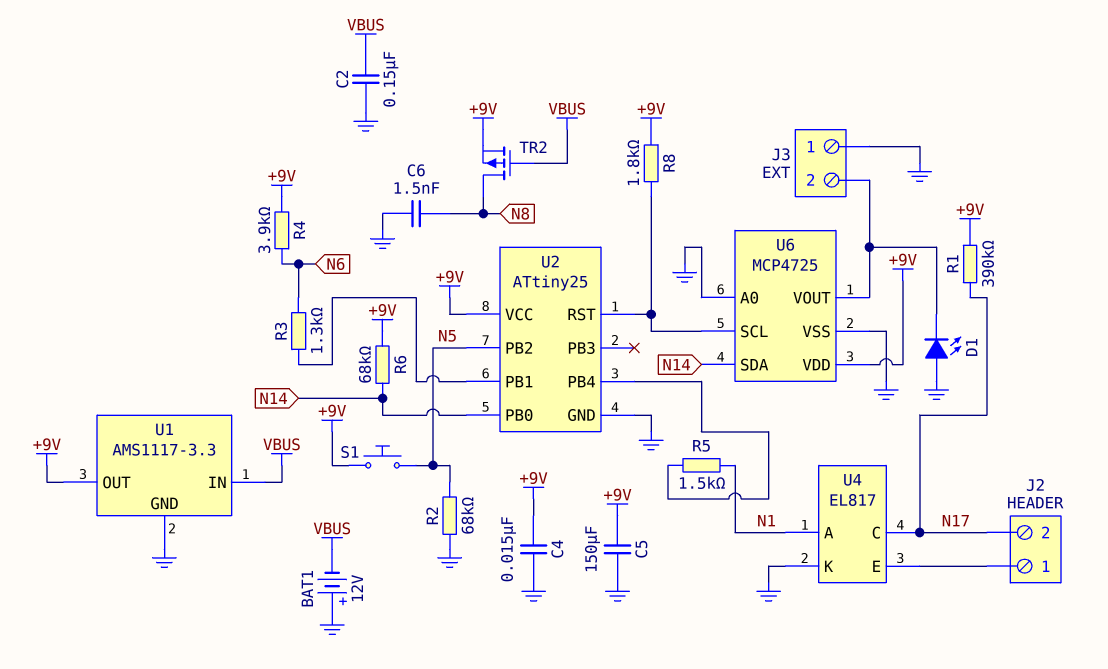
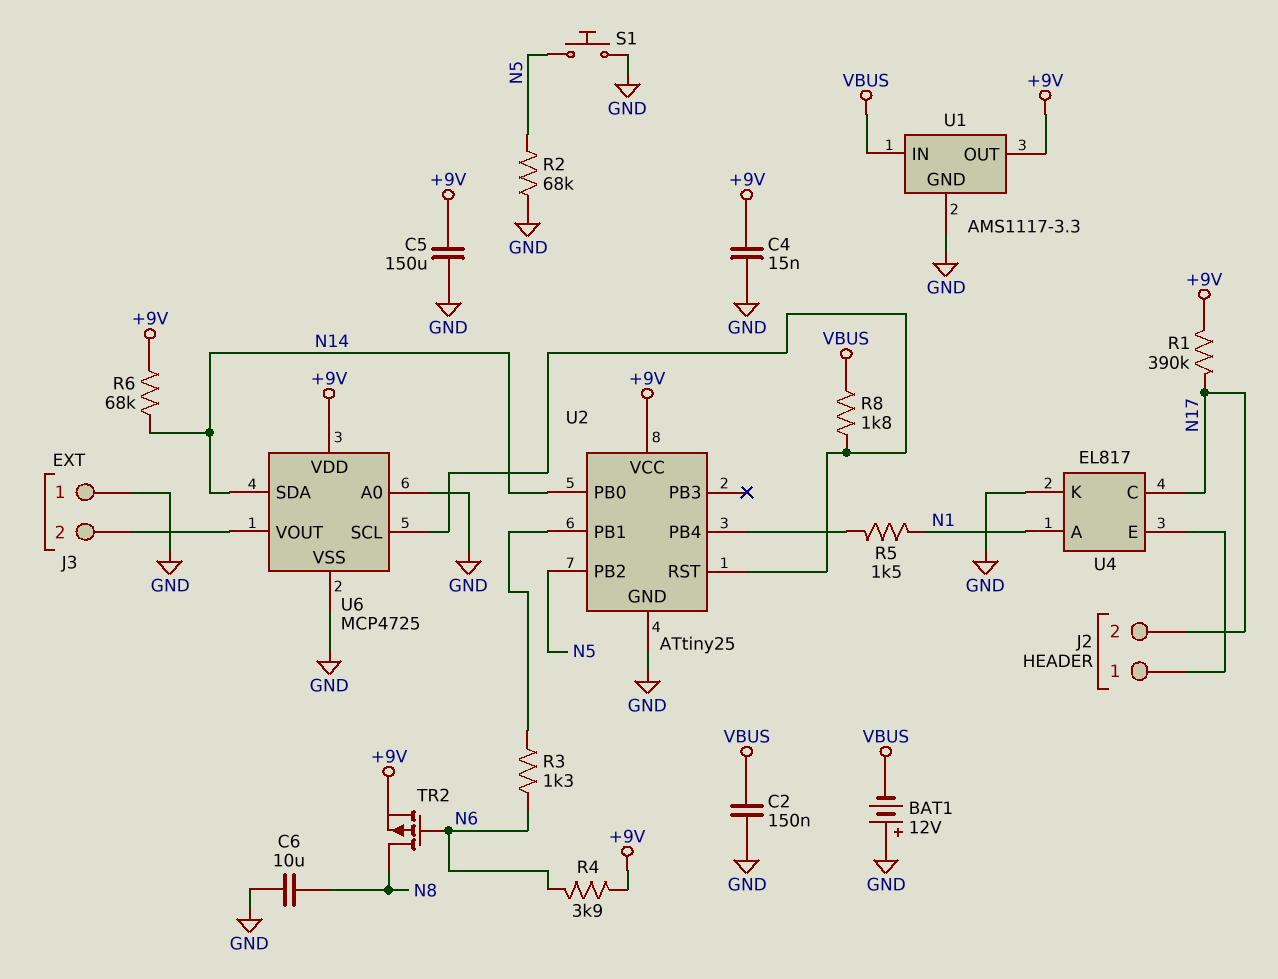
C6: 1.5nF (GND, N8) -> 10uF (GND, N8)
D1: LED (A GND, K J3/2) -> none
R8: 1.8k (+9V, U2/RST) -> 1.8k (U2/RST, VBUS)
S1: button (+9V, N5) -> button (GND, N5)
TR2: PMOS (G VBUS, D N8, S +9V) -> PMOS (G N6, D N8, S +9V)

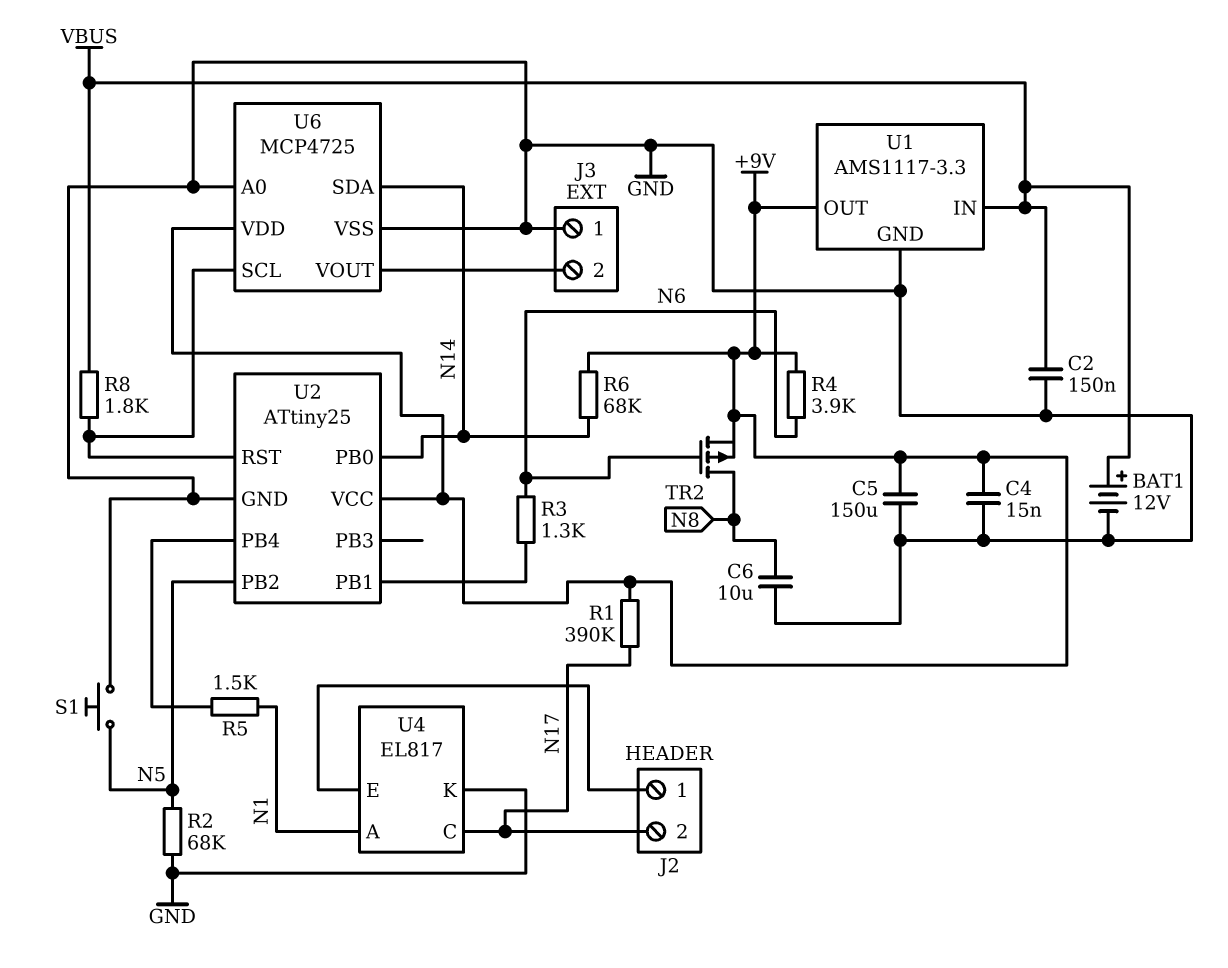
BAT1: 12V (plus GND, minus VBUS) -> 12V (plus VBUS, minus GND)

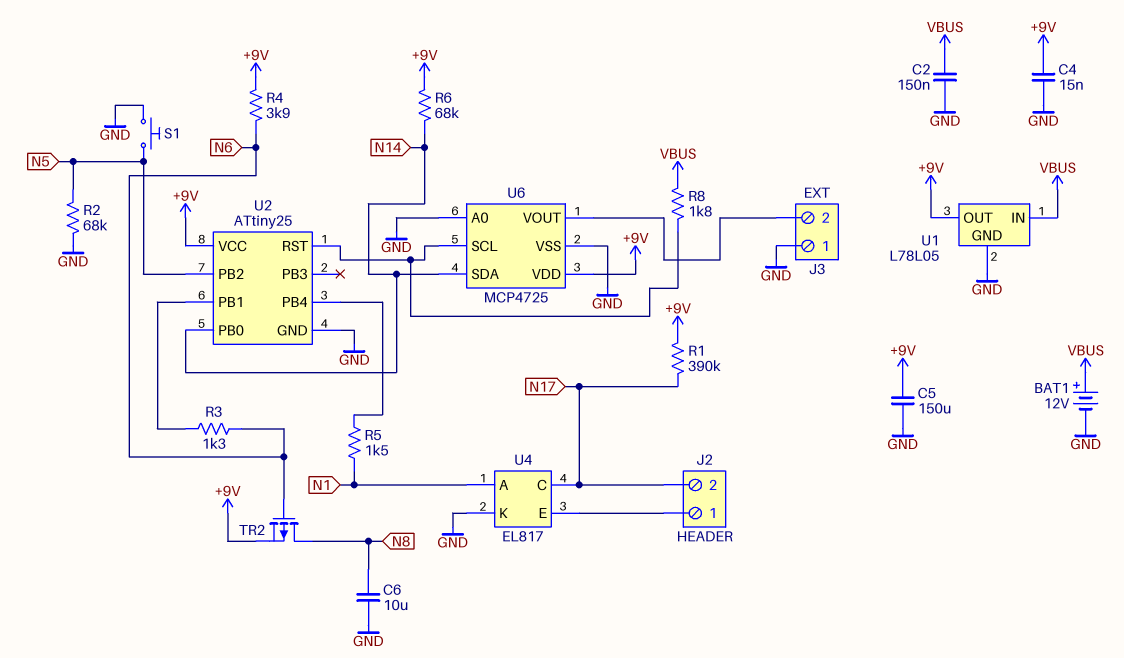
U1: AMS1117-3.3 -> L78L05

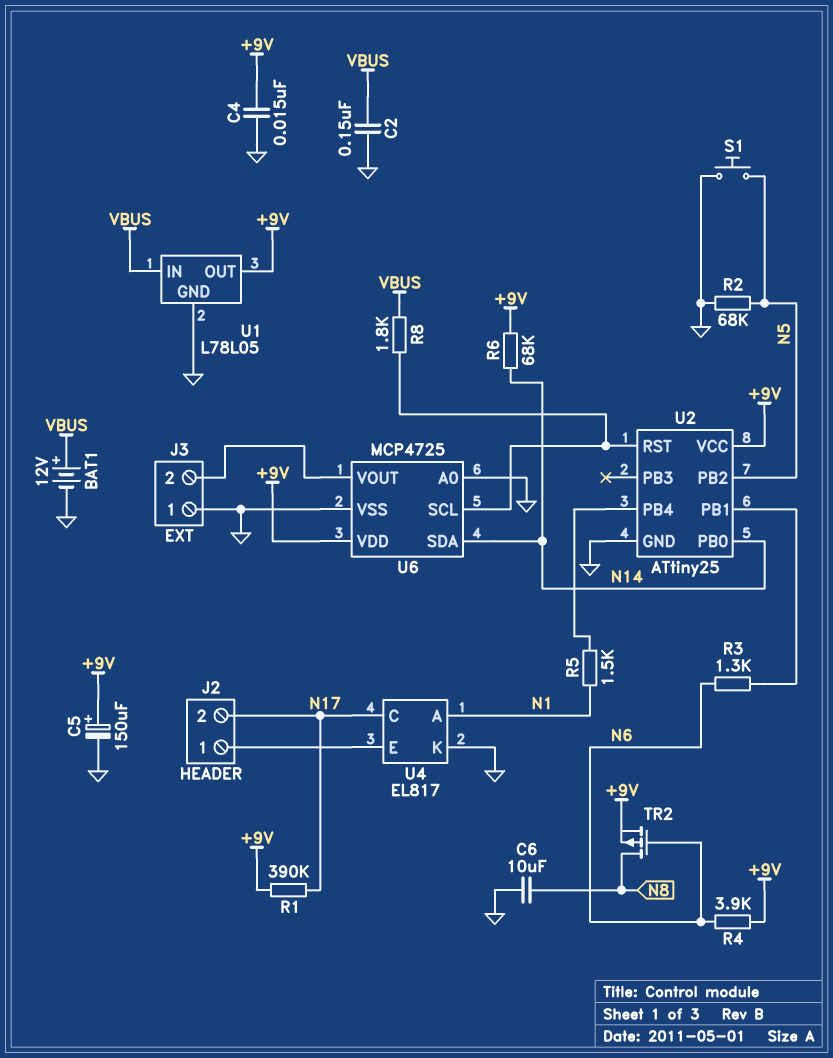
C5: 150uF (+9V, GND) -> 150uF (plus +9V, minus GND)

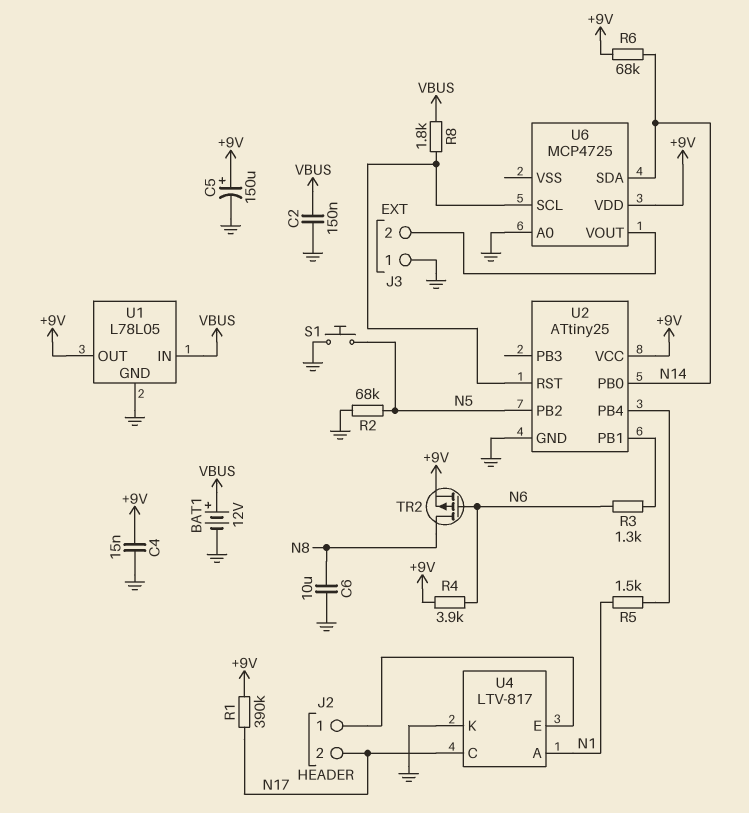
U4: EL817 -> LTV-817
U6 pin VSS: GND -> none

